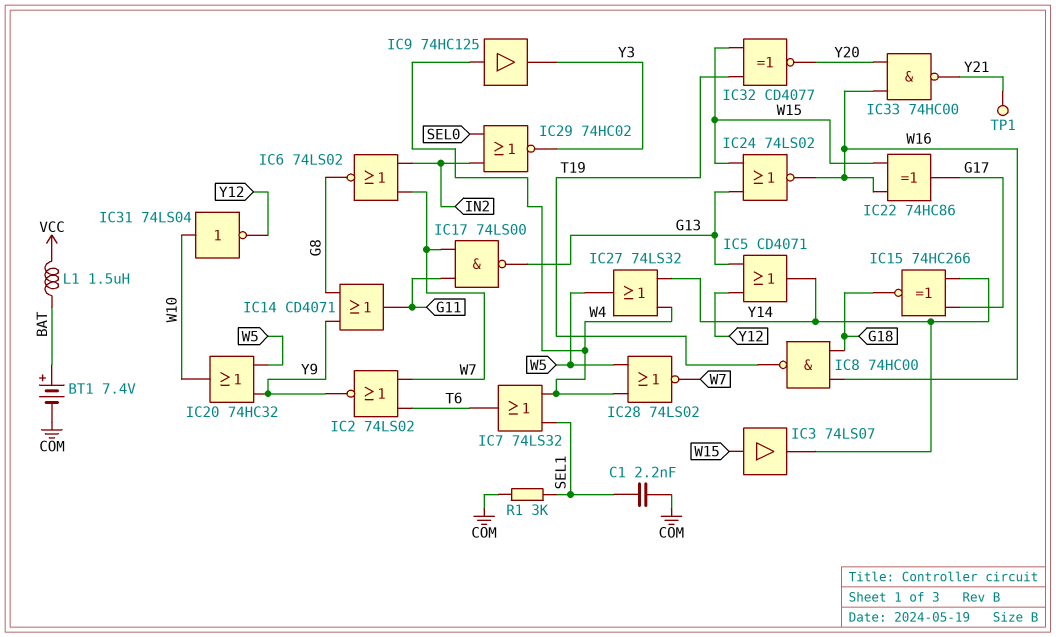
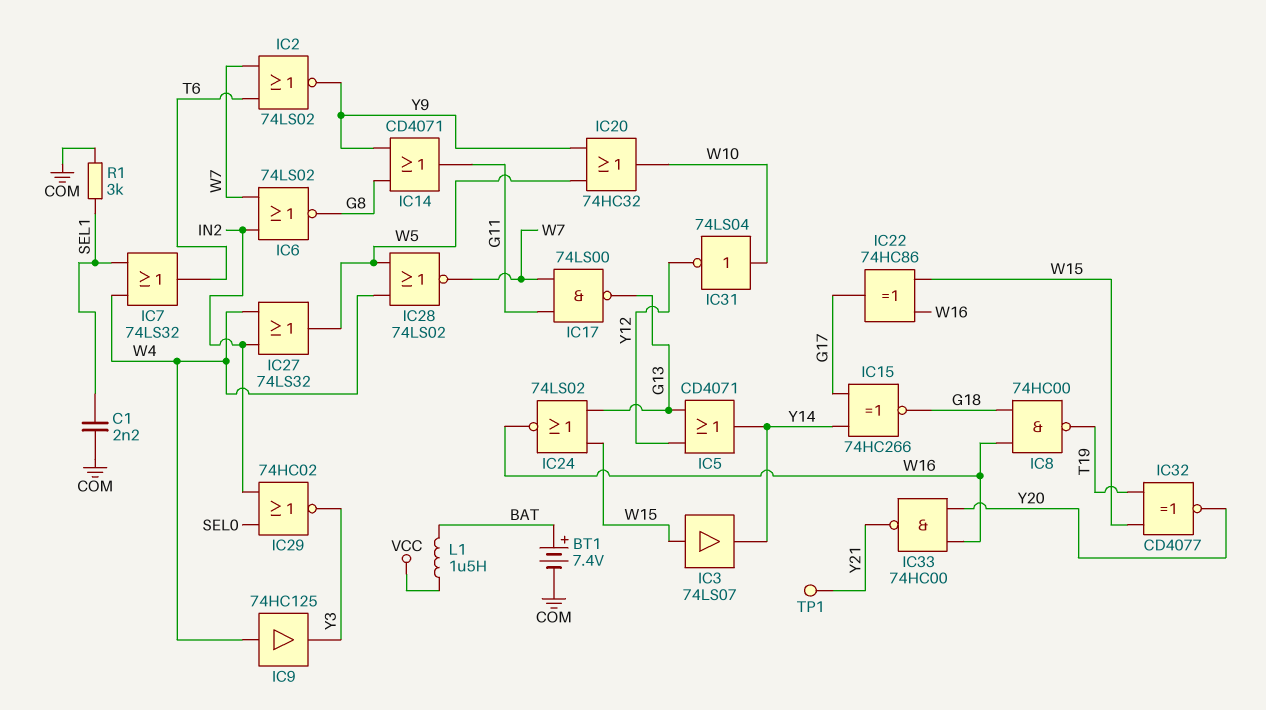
IC27: OR 74LS32 (in W4, in Y14, out W5) -> OR 74LS32 (in IN2, in W4, out W5)

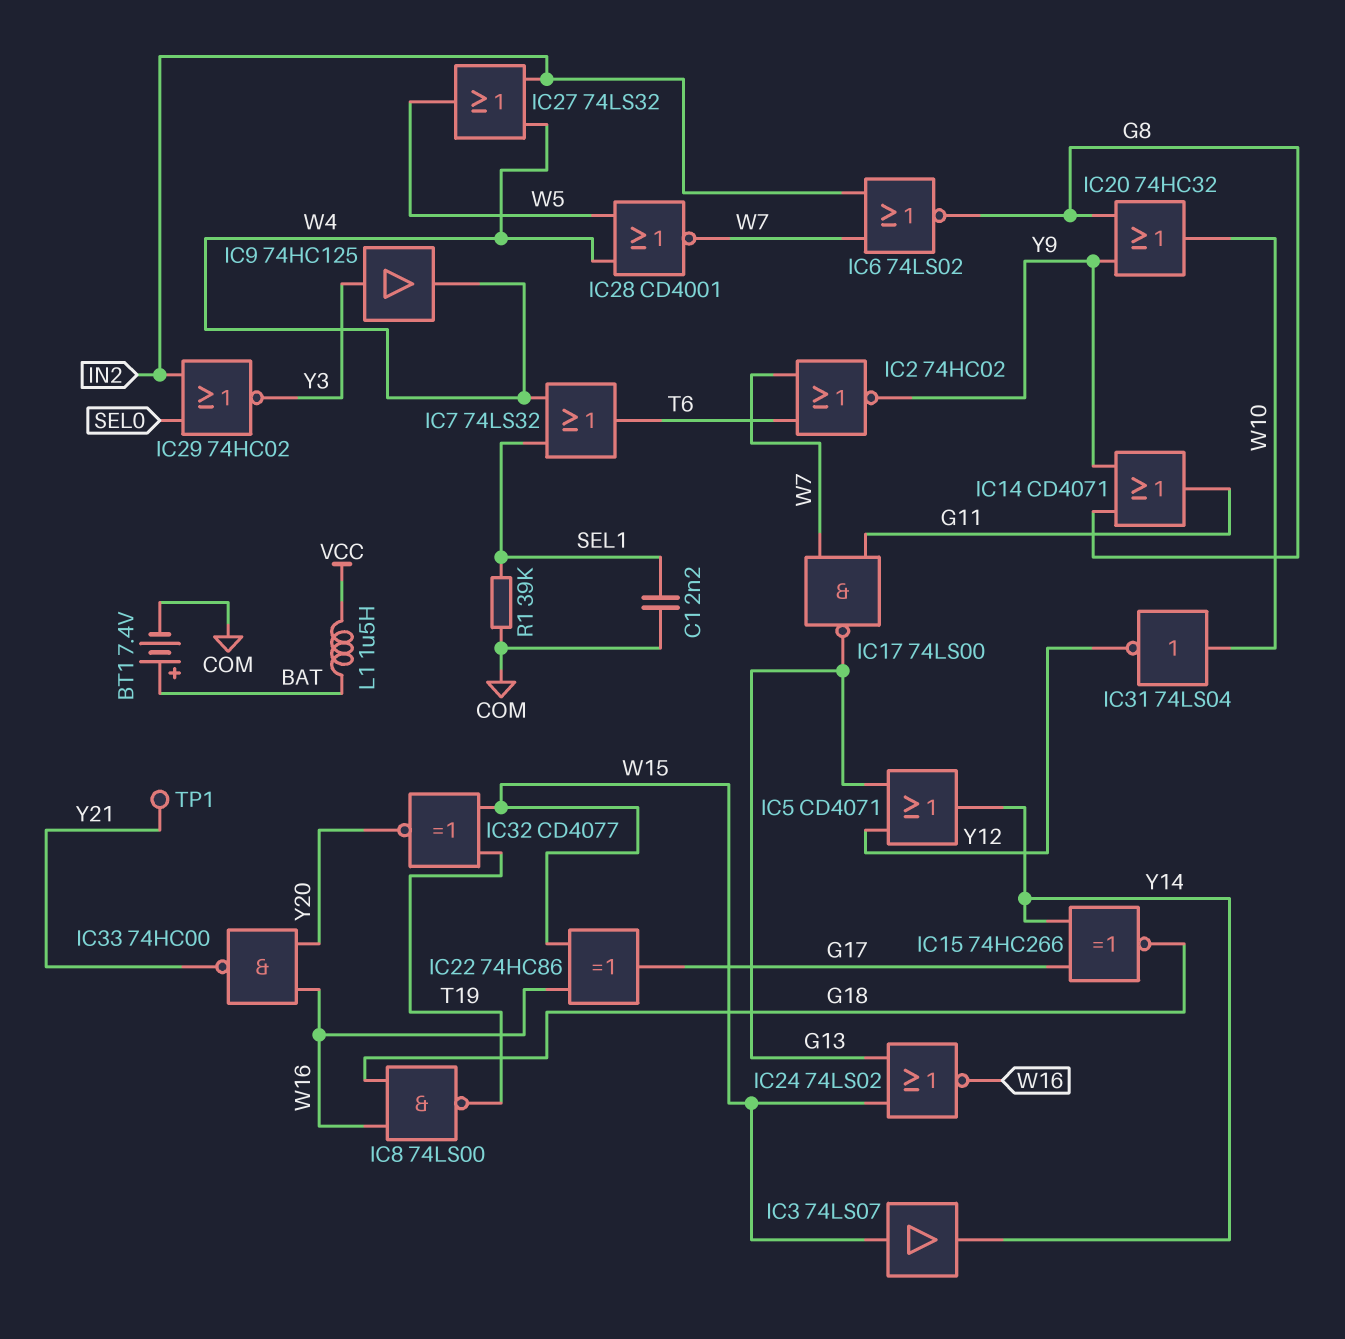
IC2: NOR 74LS02 (in T6, in W7, out Y9) -> NOR 74HC02 (in T6, in W7, out Y9)
IC8: NAND 74HC00 (in G18, in W16, out T19) -> NAND 74LS00 (in G18, in W16, out T19)
IC9: buffer 74HC125 (in W4, out Y3) -> buffer 74HC125 (in Y3, out W4)
IC20: OR 74HC32 (in W5, in Y9, out W10) -> OR 74HC32 (in G8, in Y9, out W10)
IC28: NOR 74LS02 (in W4, in W5, out W7) -> NOR CD4001 (in W4, in W5, out W7)
R1: 3k (COM, SEL1) -> 39k (COM, SEL1)

